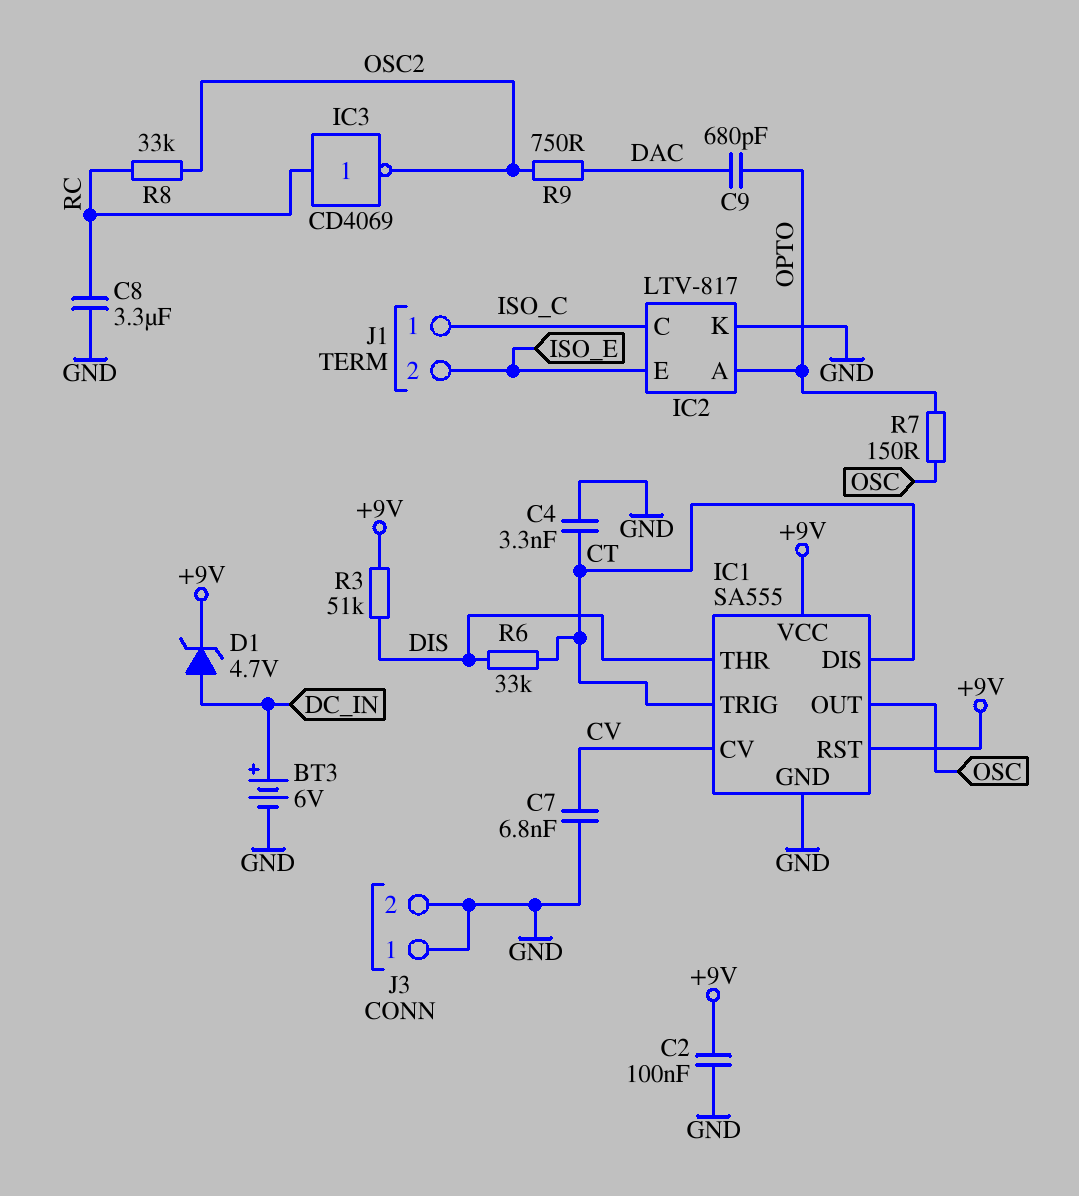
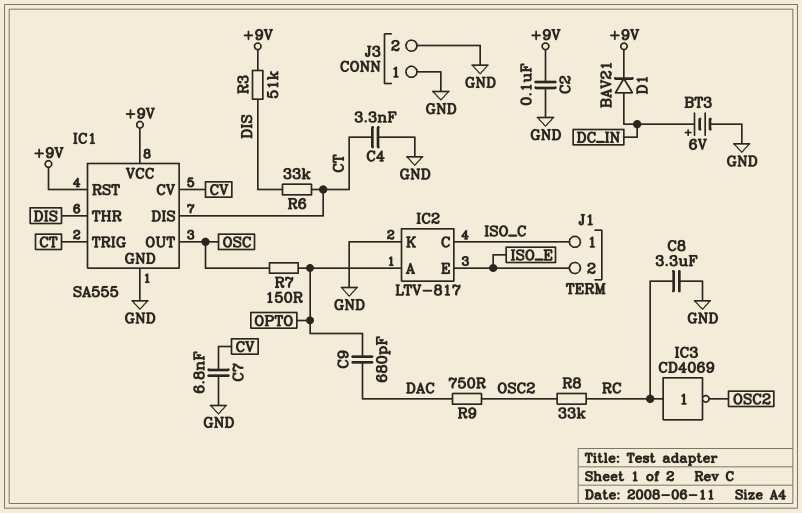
D1: zener 4.7V (A DC_IN, K +9V) -> diode BAV21 (A DC_IN, K +9V)

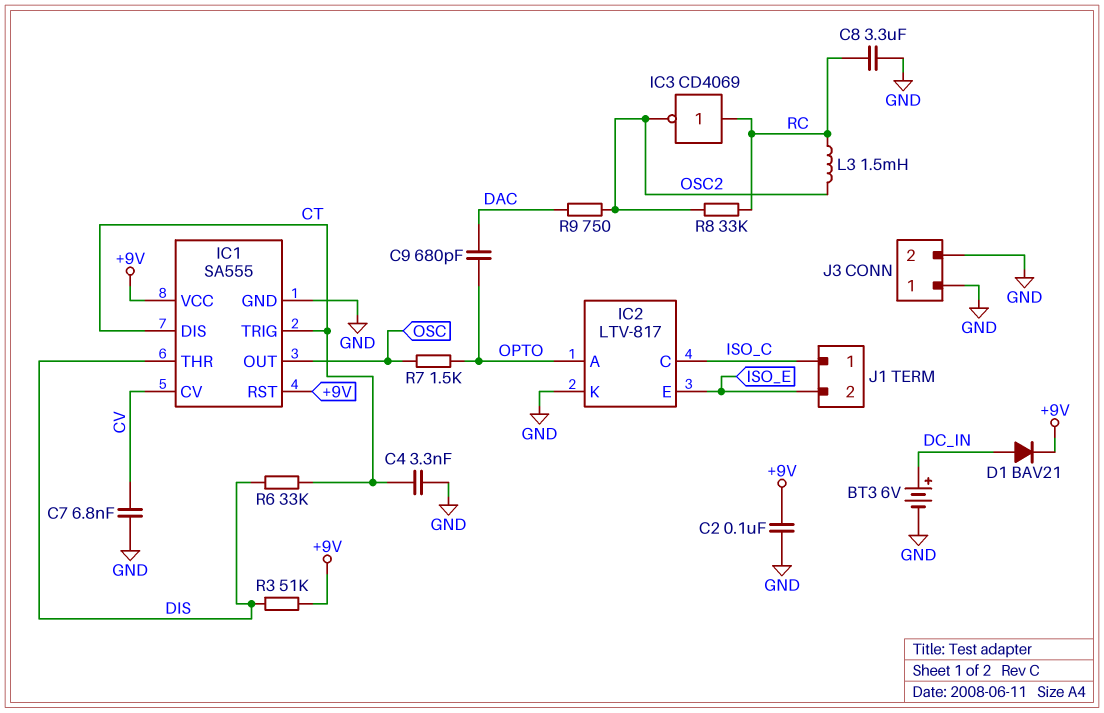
L3: none -> 1.5mH (OSC2, RC)
R7: 150 (OPTO, OSC) -> 1.5k (OPTO, OSC)

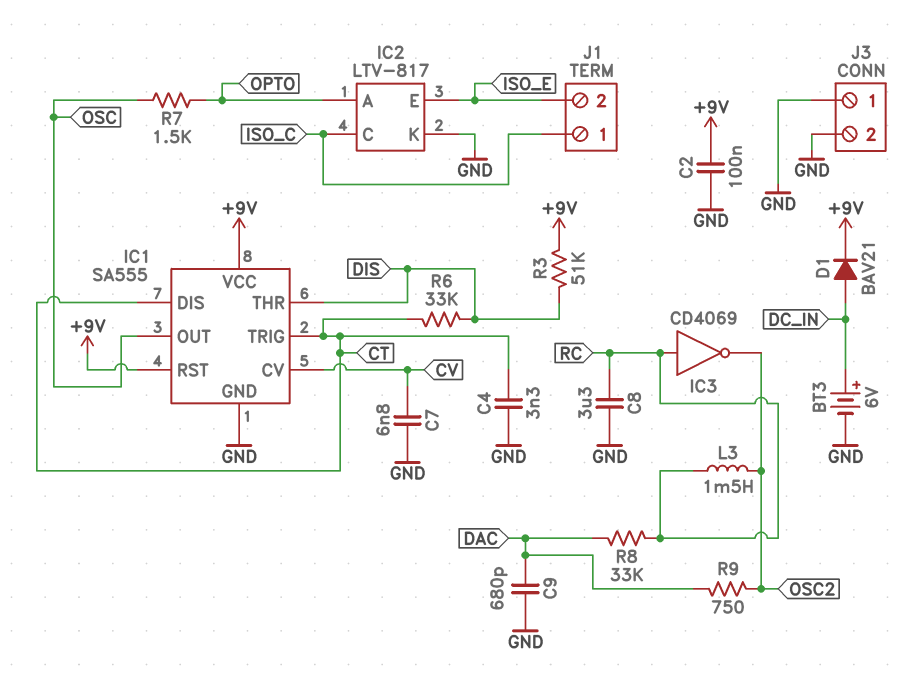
C9: 680pF (DAC, OPTO) -> 680pF (DAC, GND)
R8: 33k (OSC2, RC) -> 33k (DAC, RC)

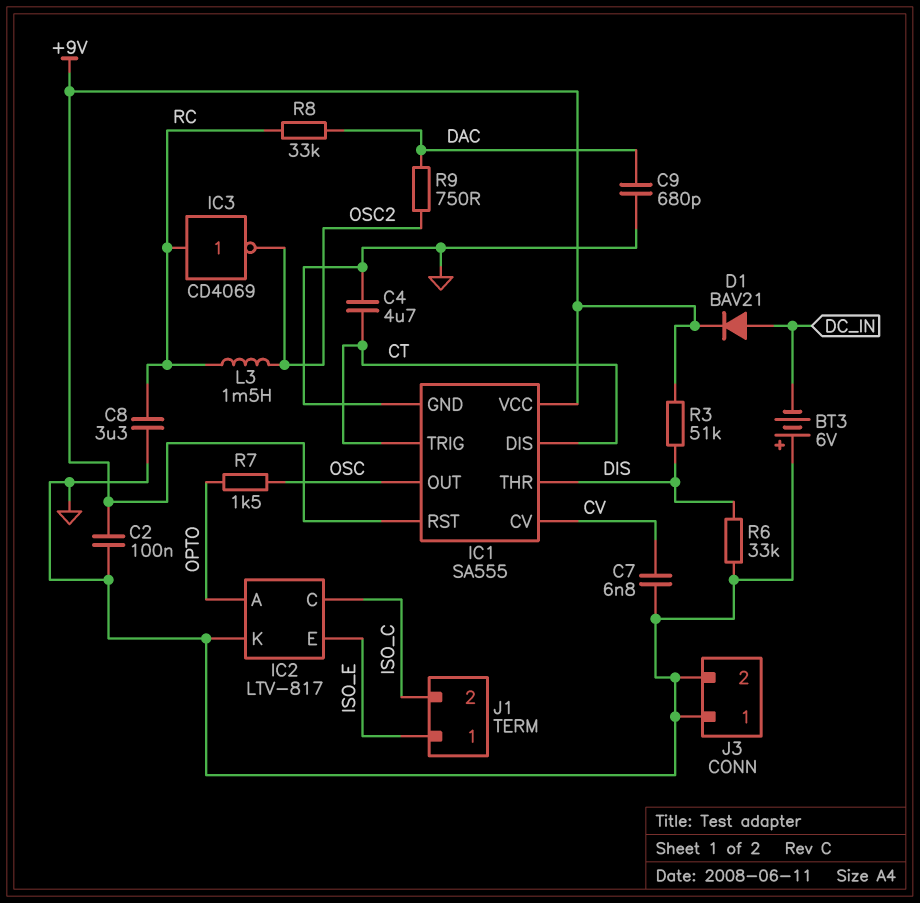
BT3: 6V (plus DC_IN, minus GND) -> 6V (plus GND, minus DC_IN)
C4: 3.3nF (CT, GND) -> 4.7uF (CT, GND)
J1 pin 1: ISO_C -> ISO_E
J1 pin 2: ISO_E -> ISO_C
R6: 33k (CT, DIS) -> 33k (DIS, GND)

